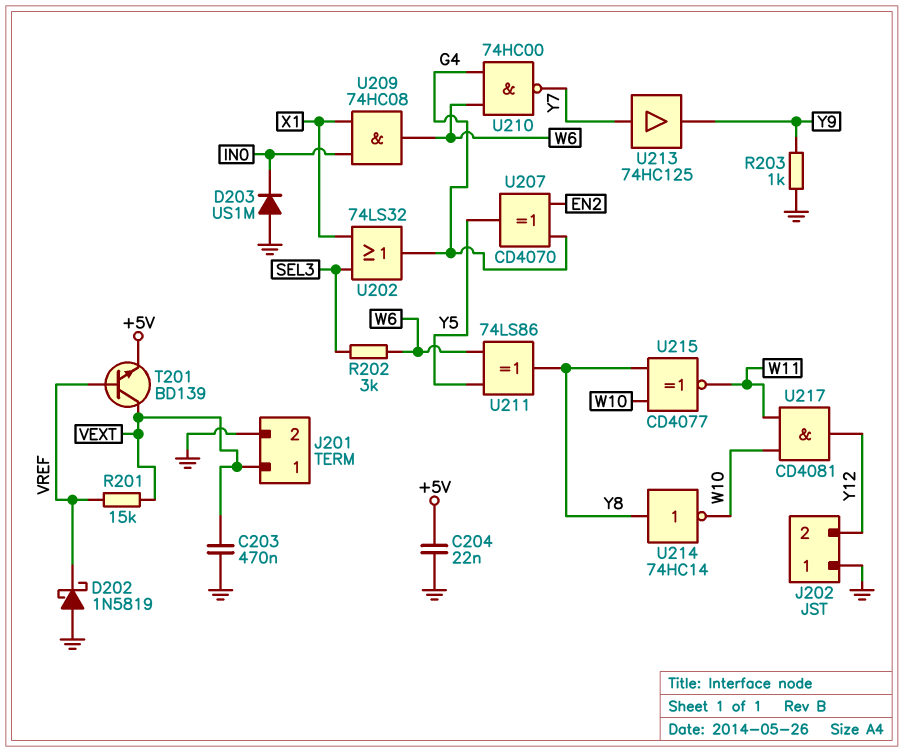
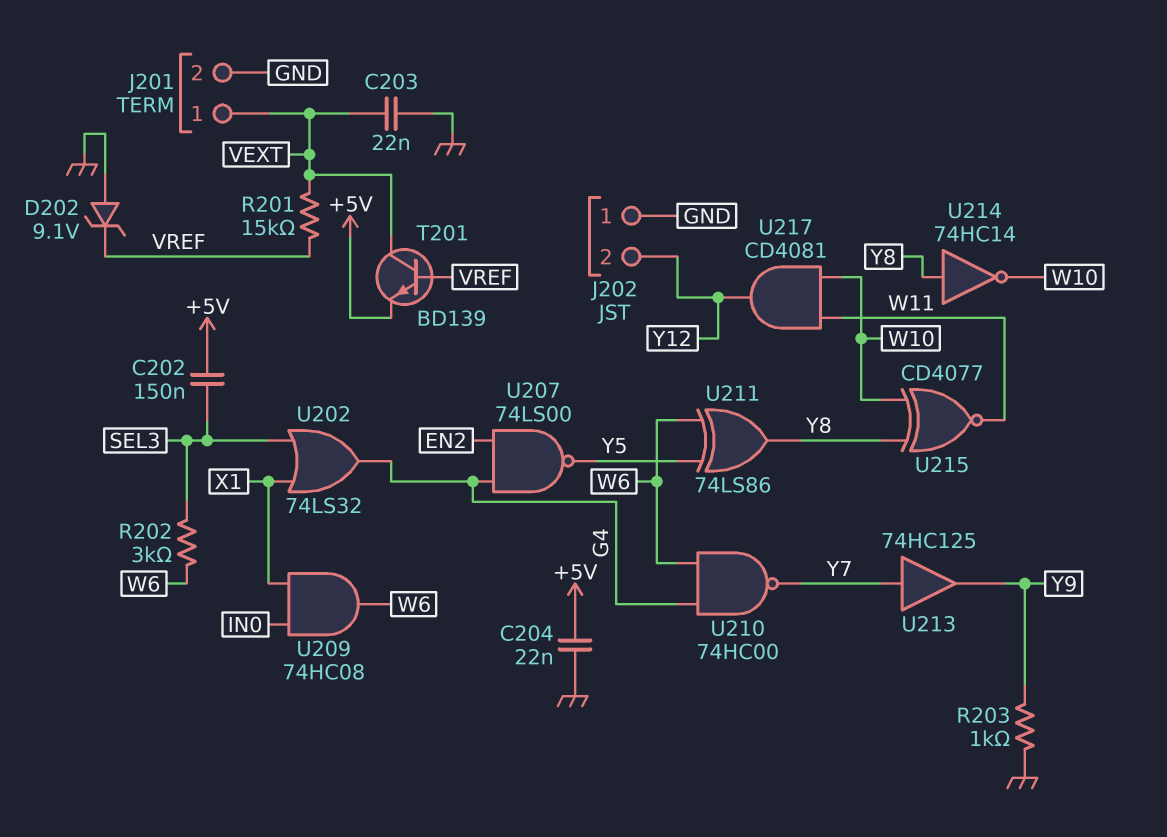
C202: none -> 150nF (+5V, SEL3)
C203: 470nF (GND, VEXT) -> 22nF (GND, VEXT)
D202: schottky 1N5819 (A GND, K VREF) -> zener 9.1V (A GND, K VREF)
D203: diode US1M (A GND, K IN0) -> none
U207: XOR CD4070 (in EN2, in G4, out Y5) -> NAND 74LS00 (in EN2, in G4, out Y5)

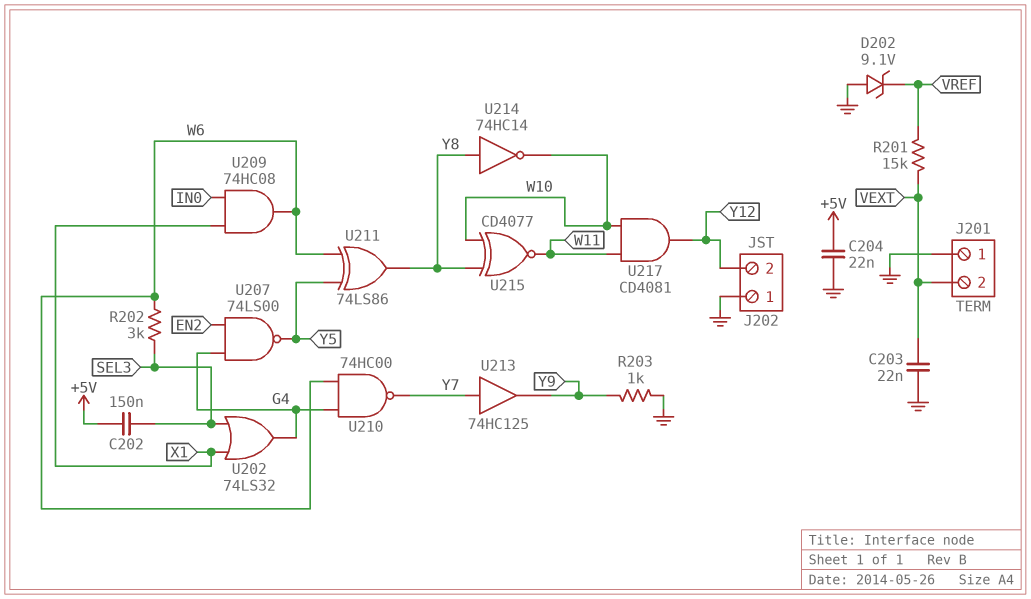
J201 pin 1: VEXT -> GND
J201 pin 2: GND -> VEXT
T201: NPN BD139 (B VREF, C VEXT, E +5V) -> none

